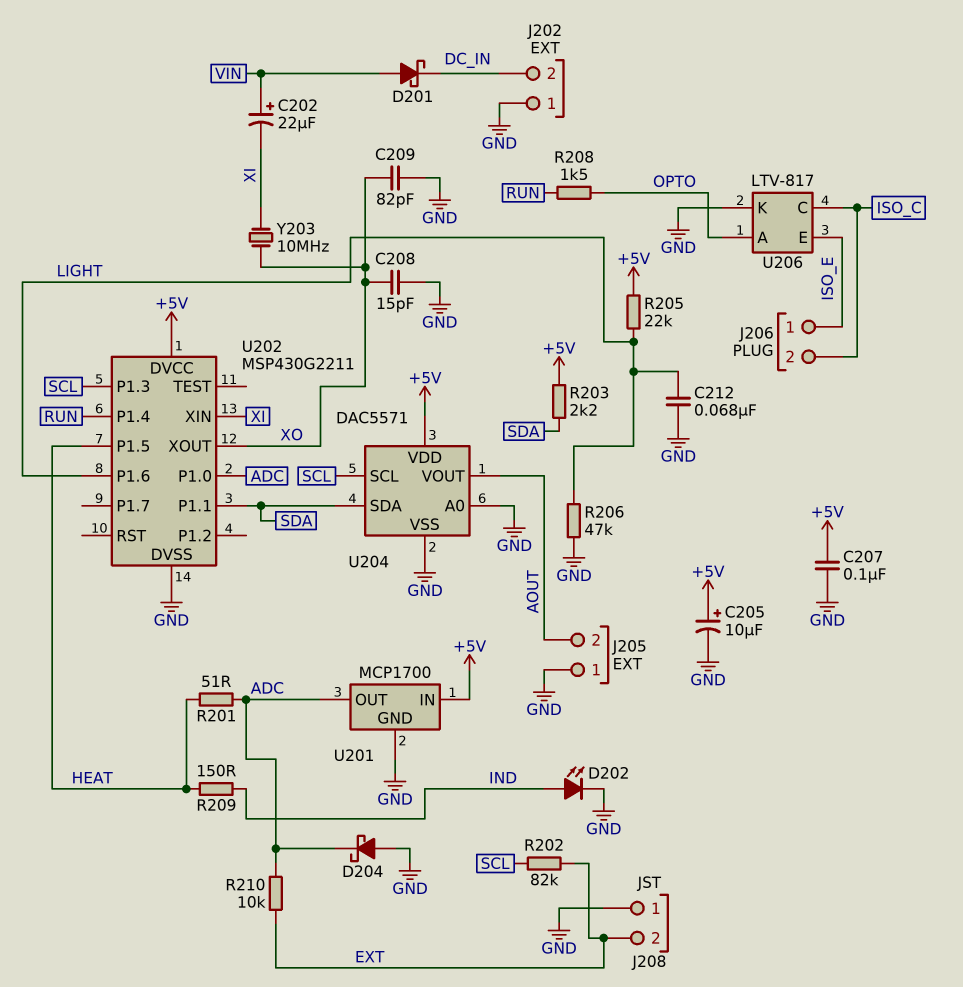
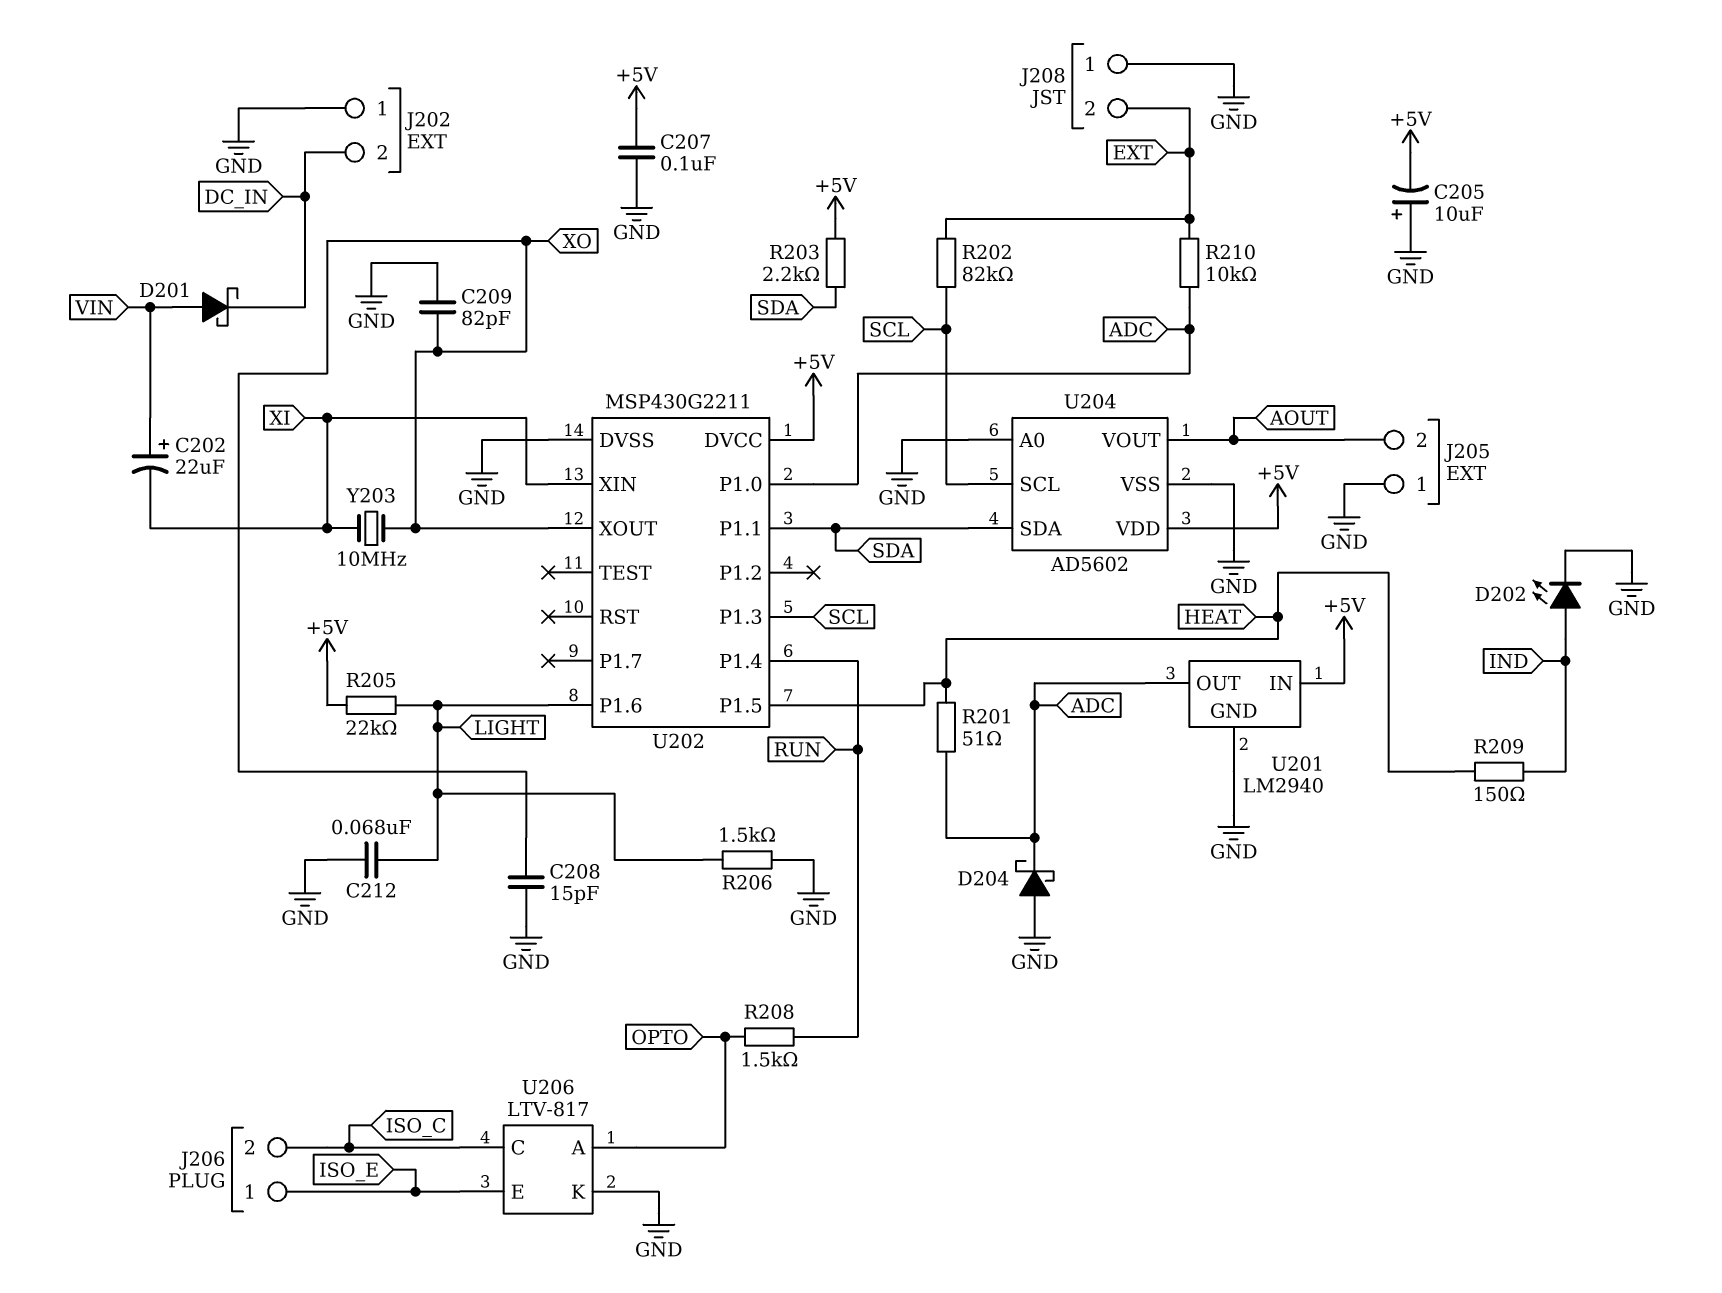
C205: 10uF (plus +5V, minus GND) -> 10uF (plus GND, minus +5V)
R206: 47k (GND, LIGHT) -> 1.5k (GND, LIGHT)
U201: MCP1700 -> LM2940
U204: DAC5571 -> AD5602

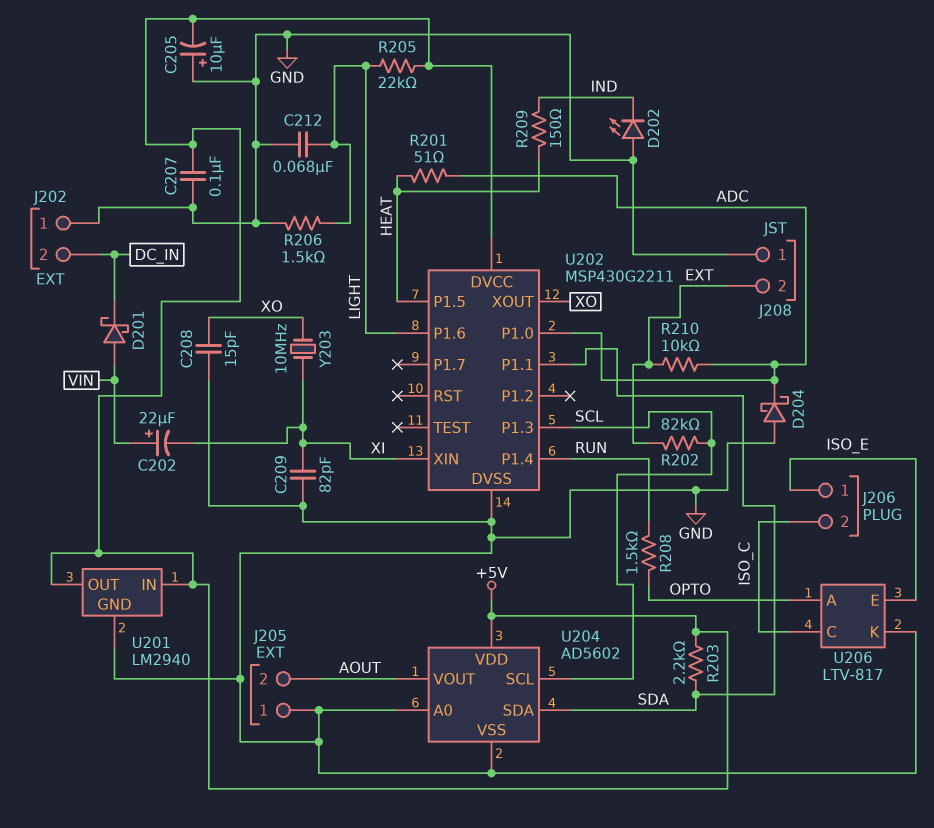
C209: 82pF (GND, XO) -> 82pF (GND, XI)
D202: LED (A IND, K GND) -> LED (A GND, K IND)
U201 pin OUT: ADC -> +5V

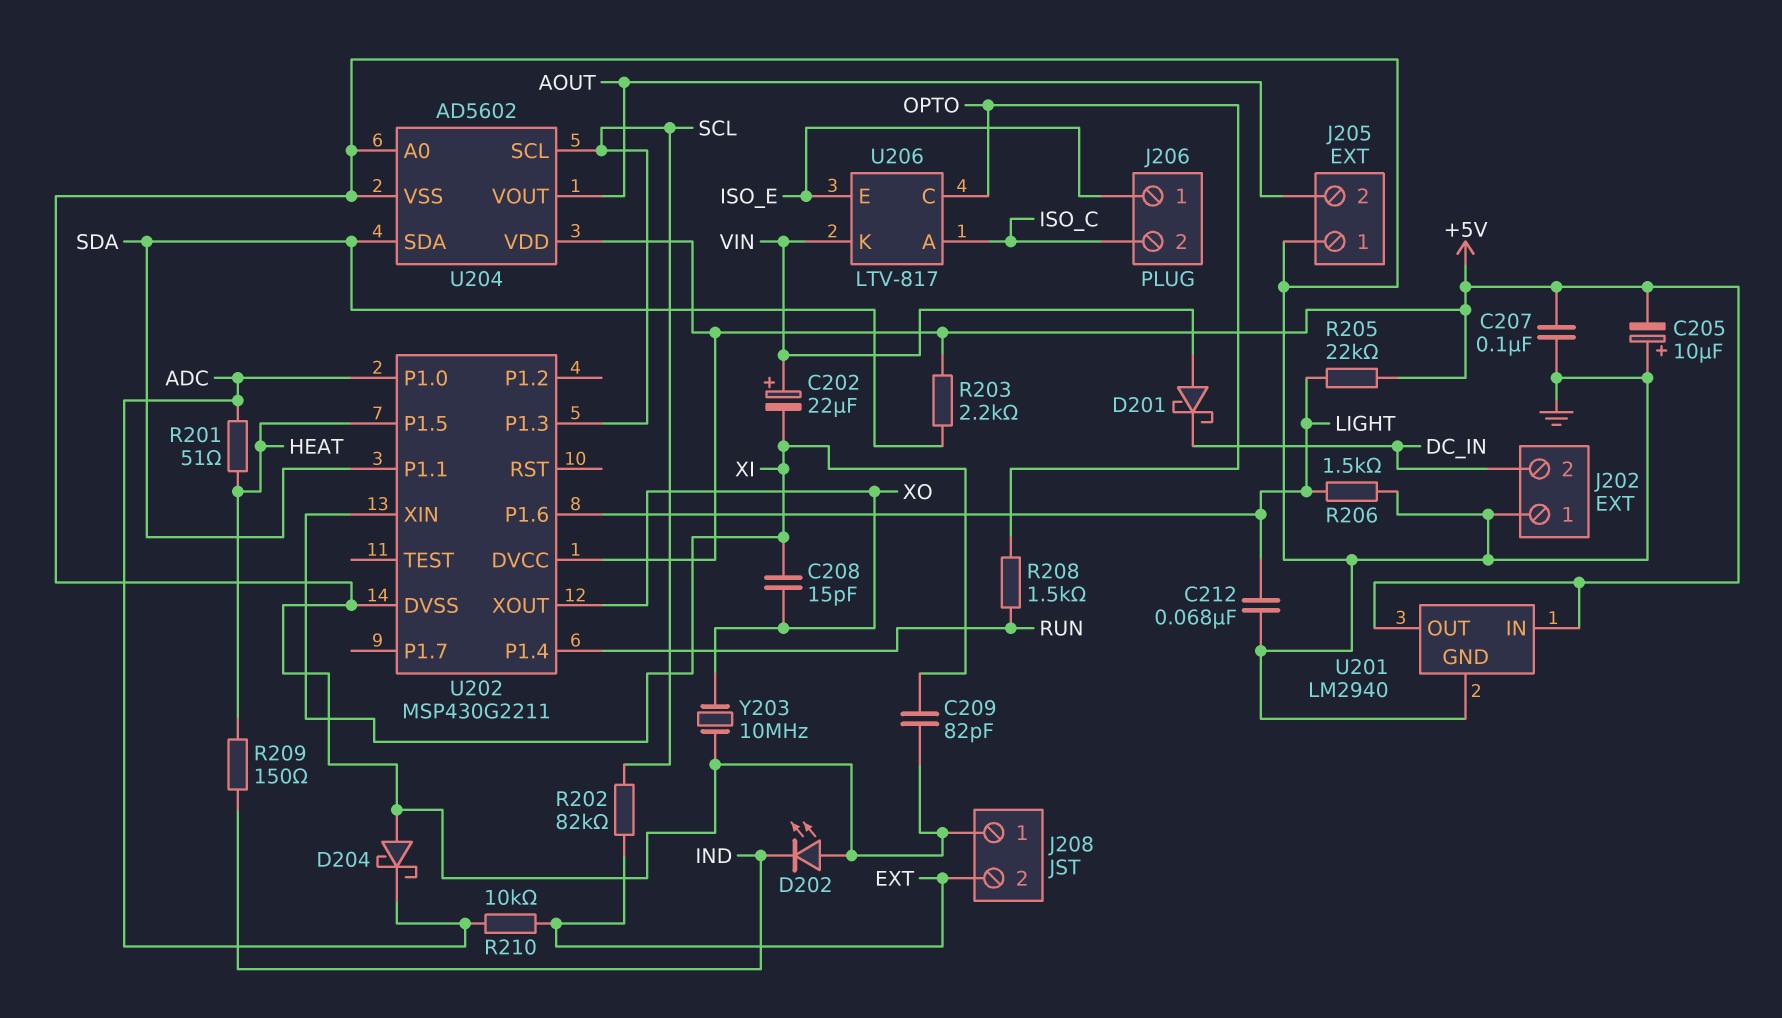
C208: 15pF (GND, XO) -> 15pF (XI, XO)
U206 pin A: OPTO -> ISO_C
U206 pin C: ISO_C -> OPTO
U206 pin K: GND -> VIN
Y203: 10MHz (XI, XO) -> 10MHz (GND, XO)

